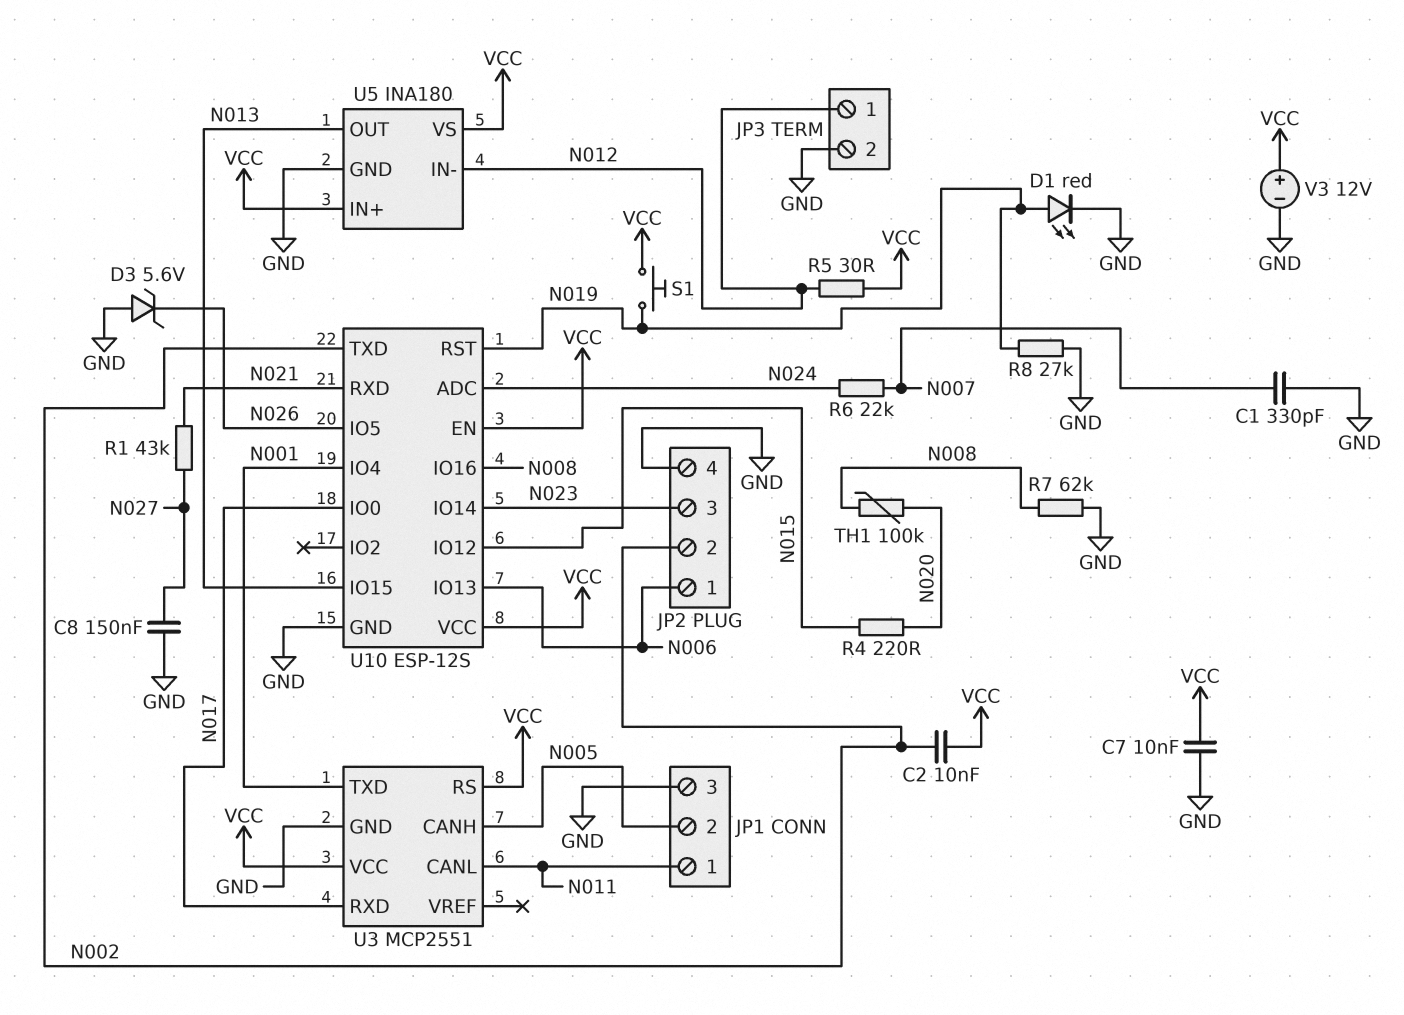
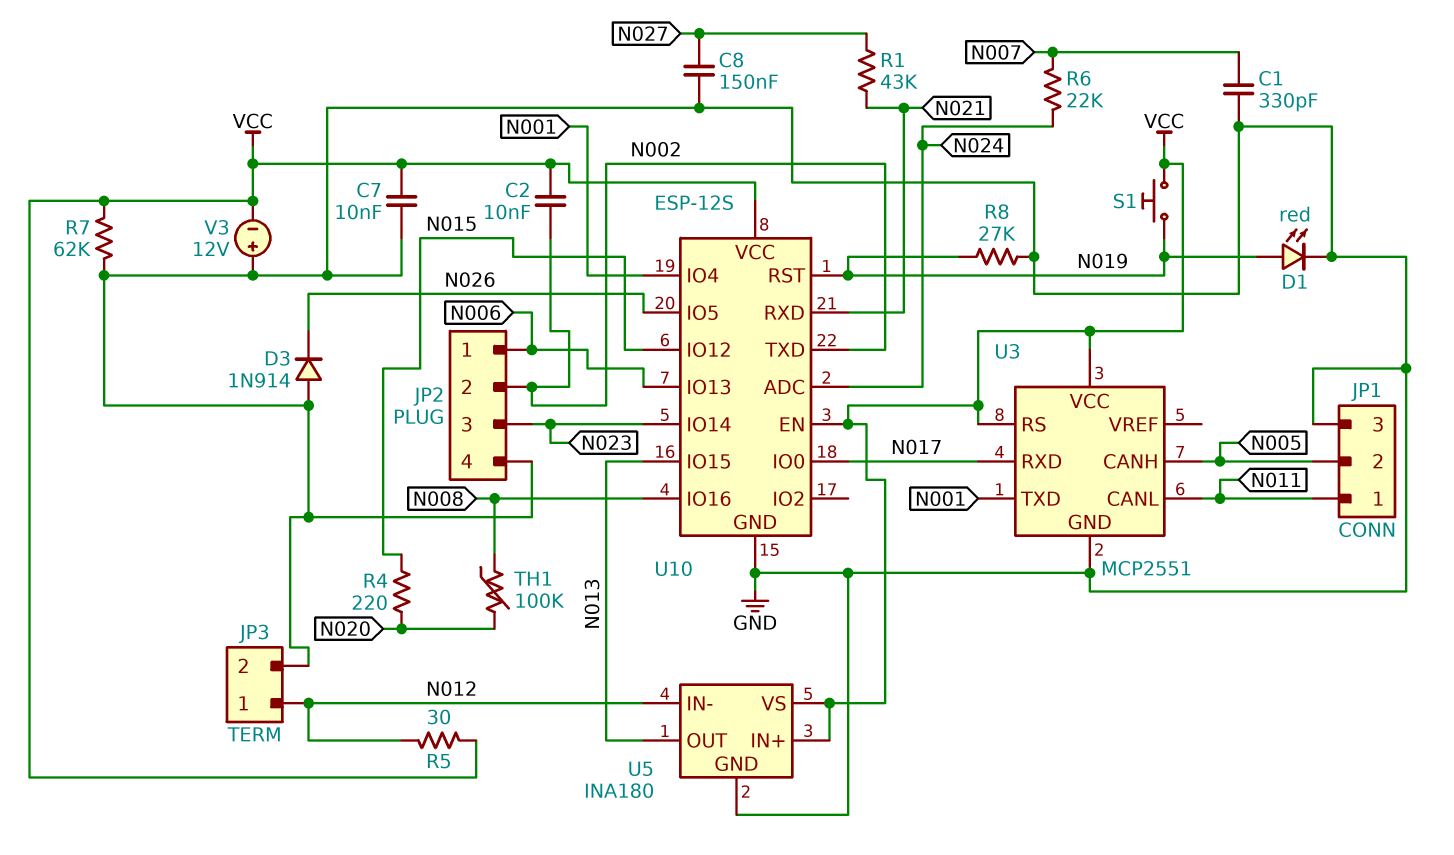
D3: zener 5.6V (A GND, K N026) -> diode 1N914 (A GND, K N026)
R7: 62k (GND, N008) -> 62k (GND, VCC)
V3: 12V (plus VCC, minus GND) -> 12V (plus GND, minus VCC)

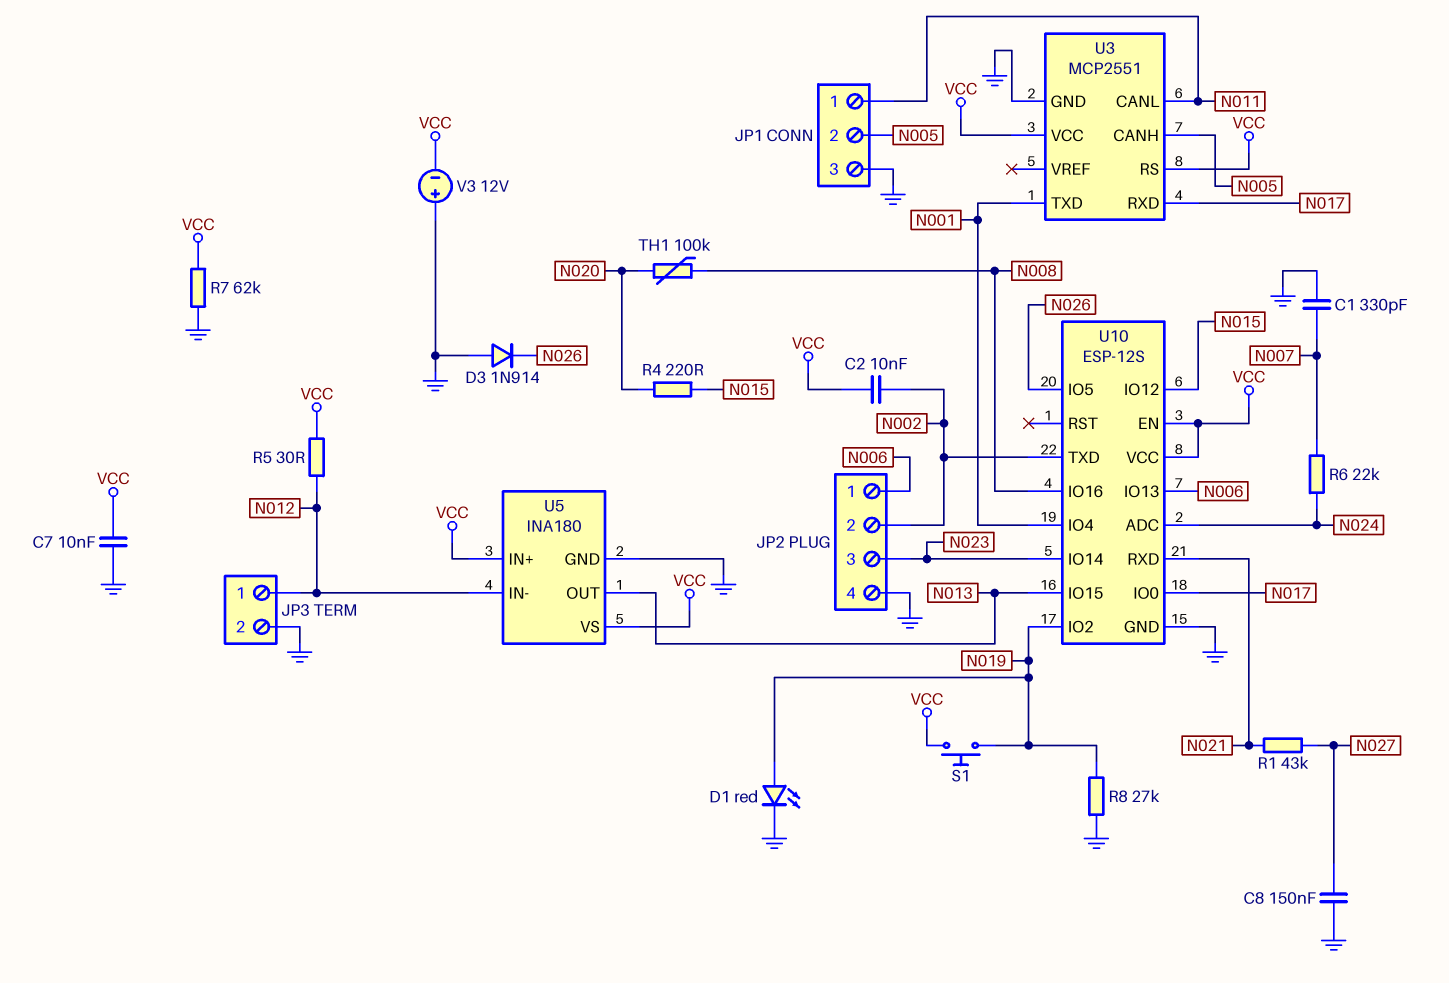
U10 pin IO2: none -> N019
U10 pin RST: N019 -> none

